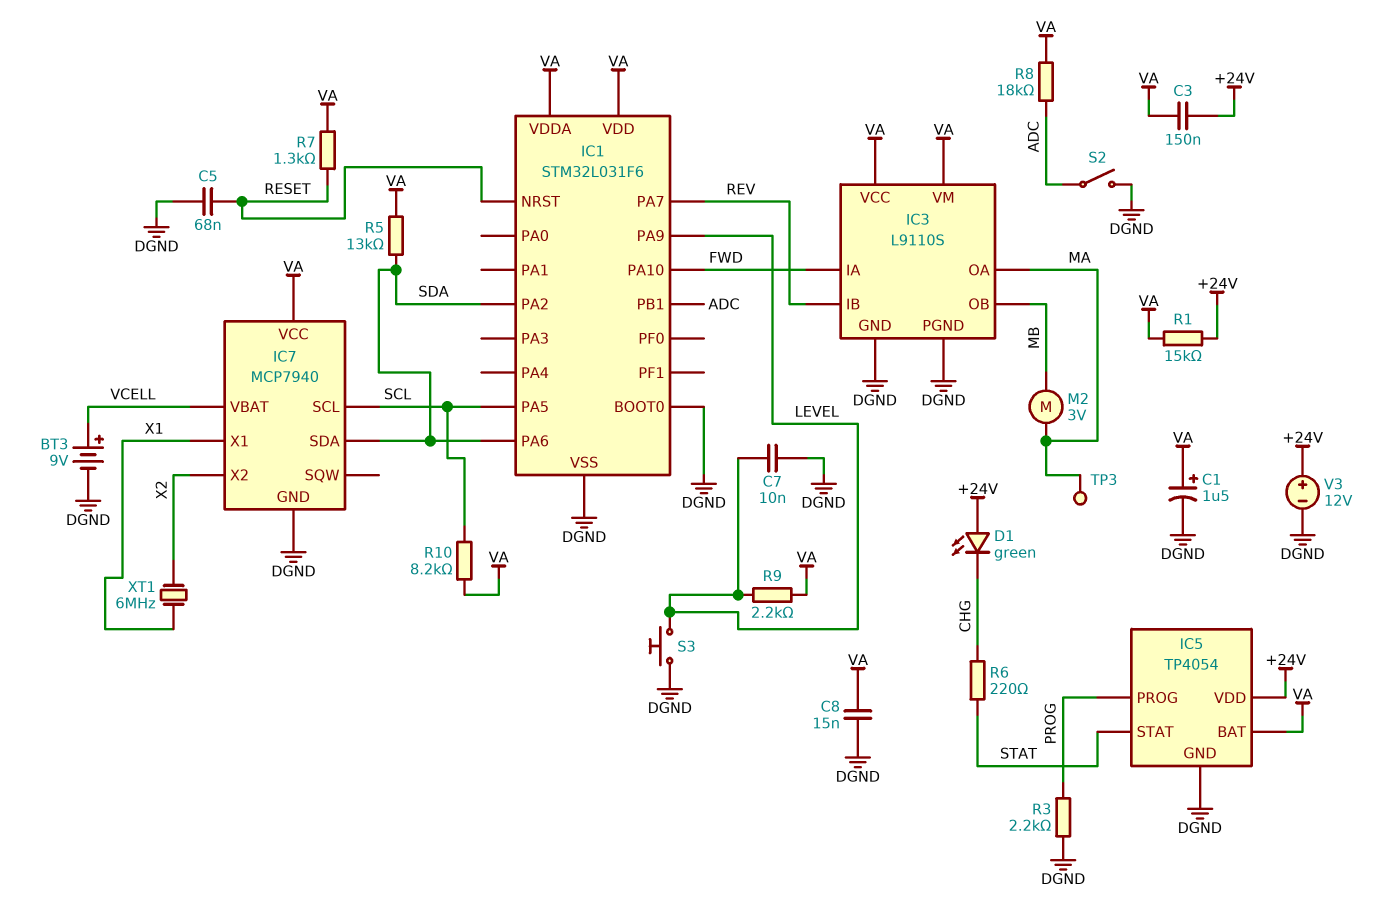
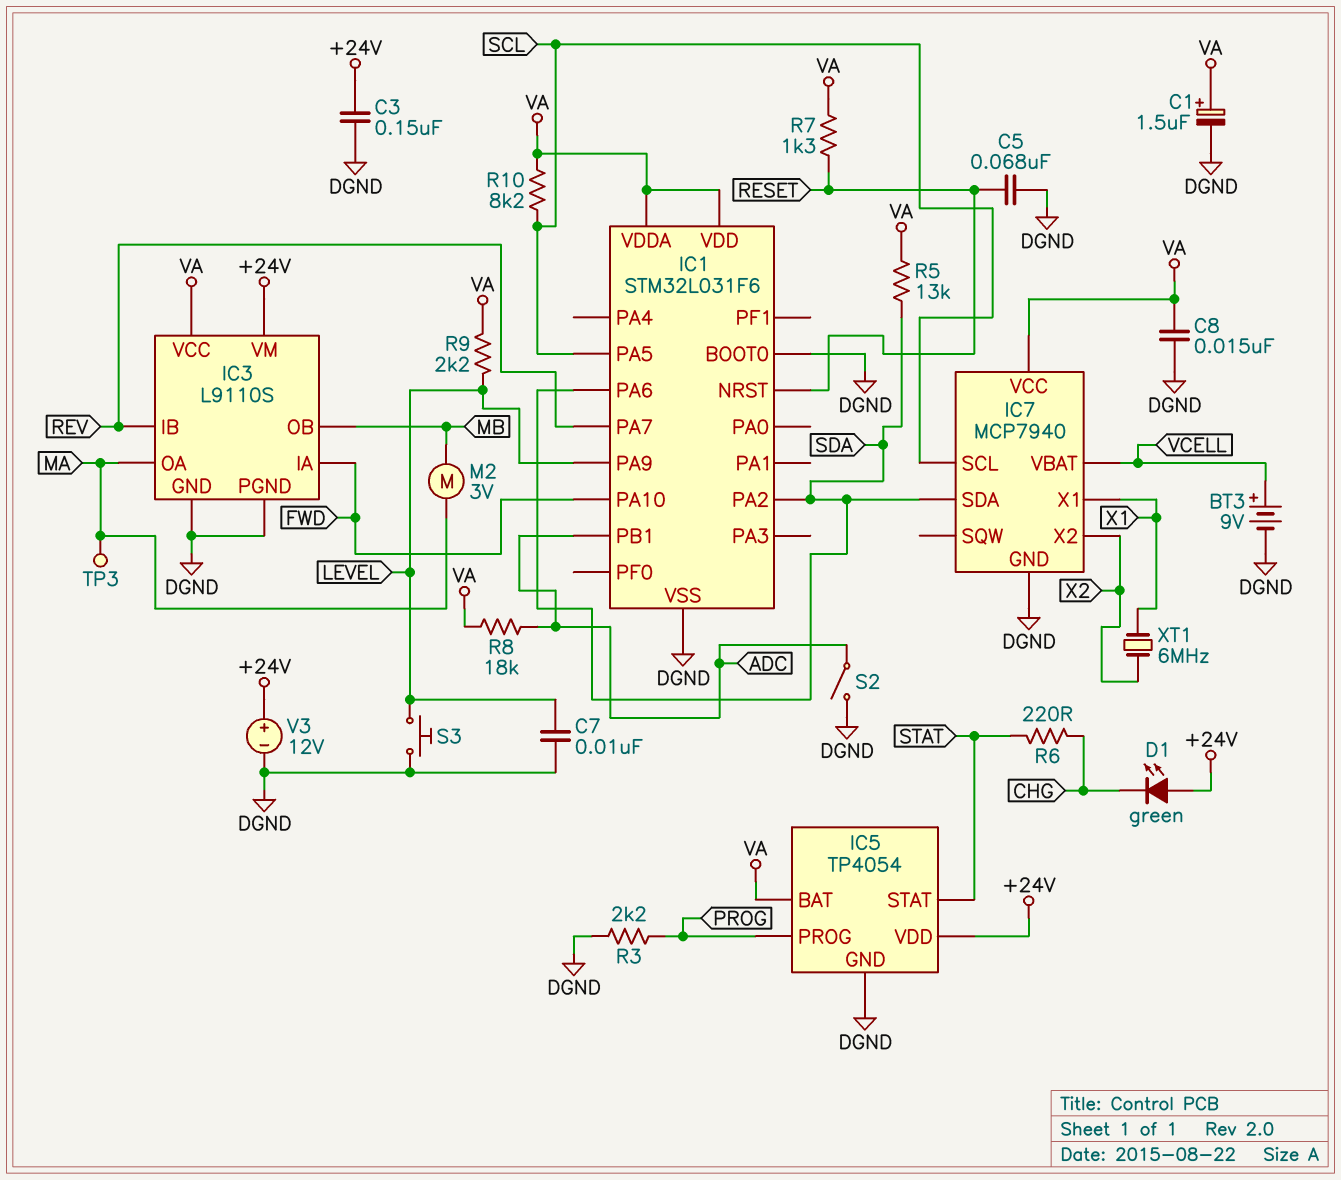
C3: 150nF (+24V, VA) -> 150nF (+24V, DGND)
IC3 pin VM: VA -> +24V
R1: 15k (+24V, VA) -> none

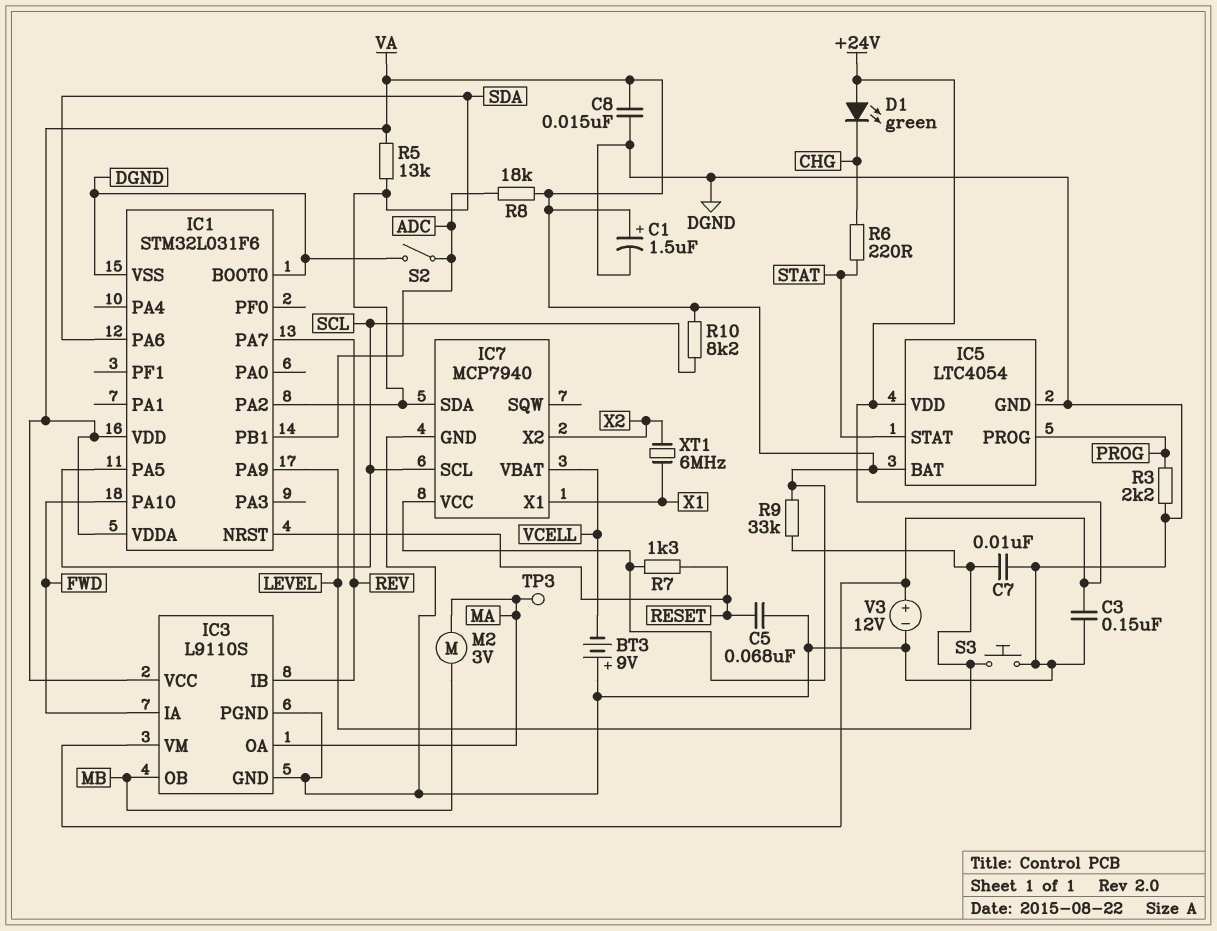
BT3: 9V (plus VCELL, minus DGND) -> 9V (plus DGND, minus VCELL)
IC5: TP4054 -> LTC4054
R9: 2.2k (LEVEL, VA) -> 33k (LEVEL, VA)

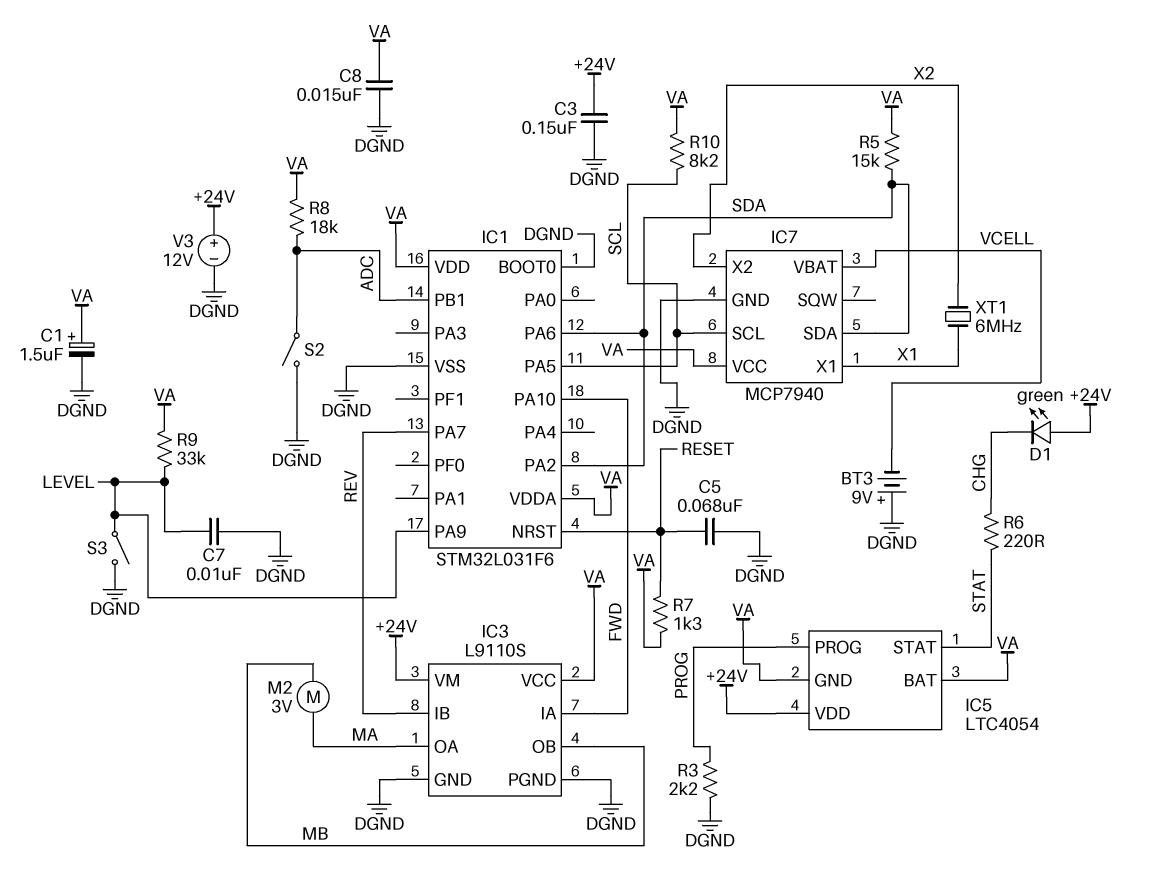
IC5 pin GND: DGND -> VA
R5: 13k (SDA, VA) -> 15k (SDA, VA)
S3: button (DGND, LEVEL) -> switch (DGND, LEVEL)
TP3: test point (MA) -> none

